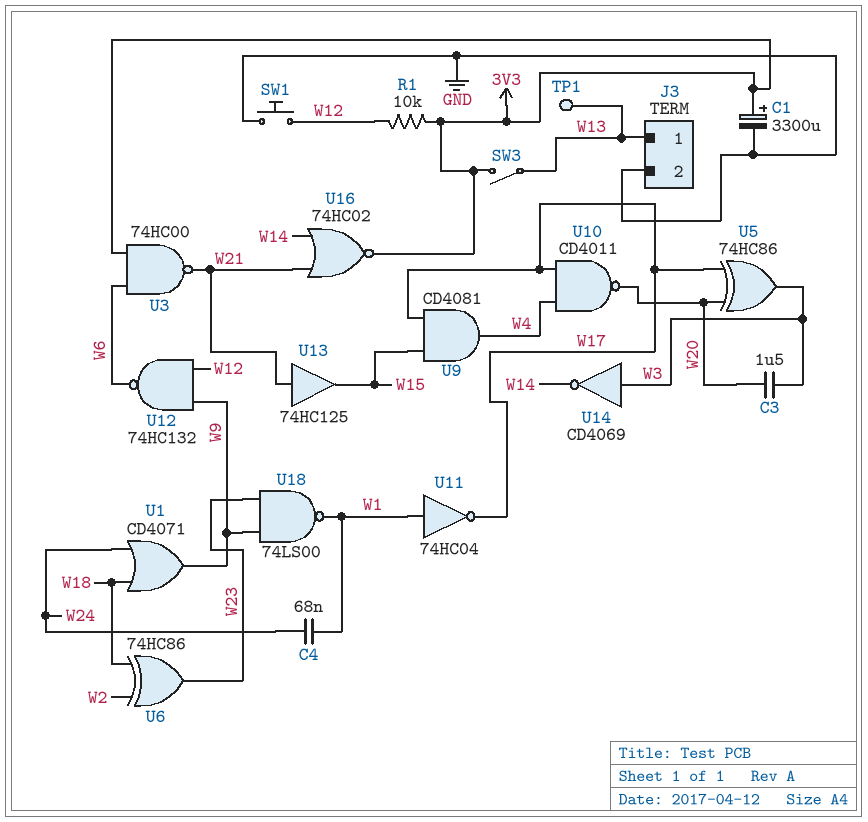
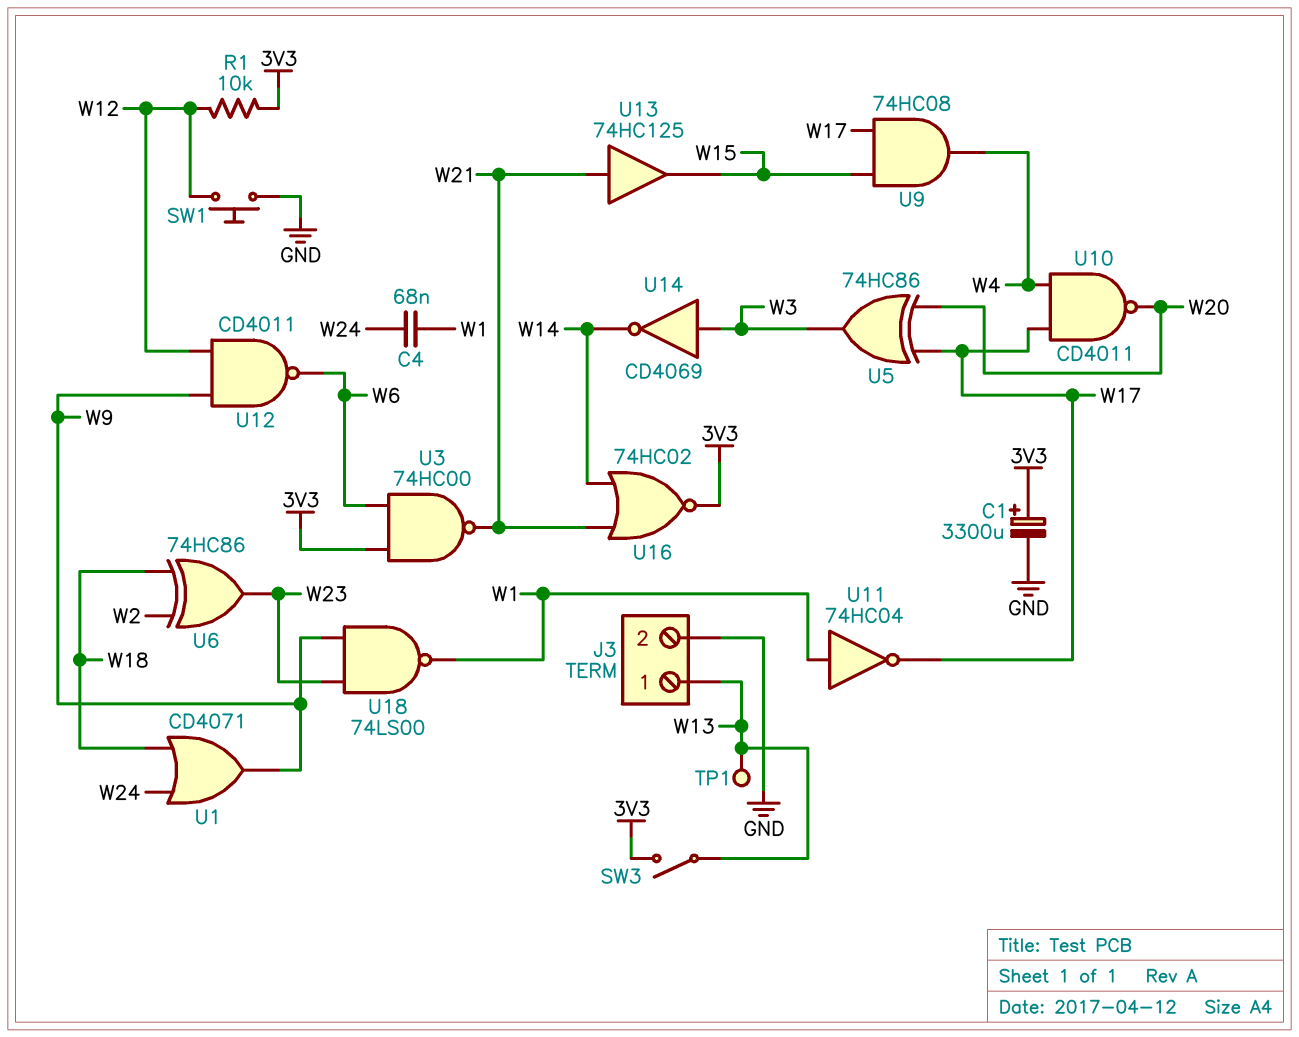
C3: 1.5uF (W3, W20) -> none
U9: AND CD4081 (in W15, in W17, out W4) -> AND 74HC08 (in W15, in W17, out W4)
U12: NAND 74HC132 (in W9, in W12, out W6) -> NAND CD4011 (in W9, in W12, out W6)

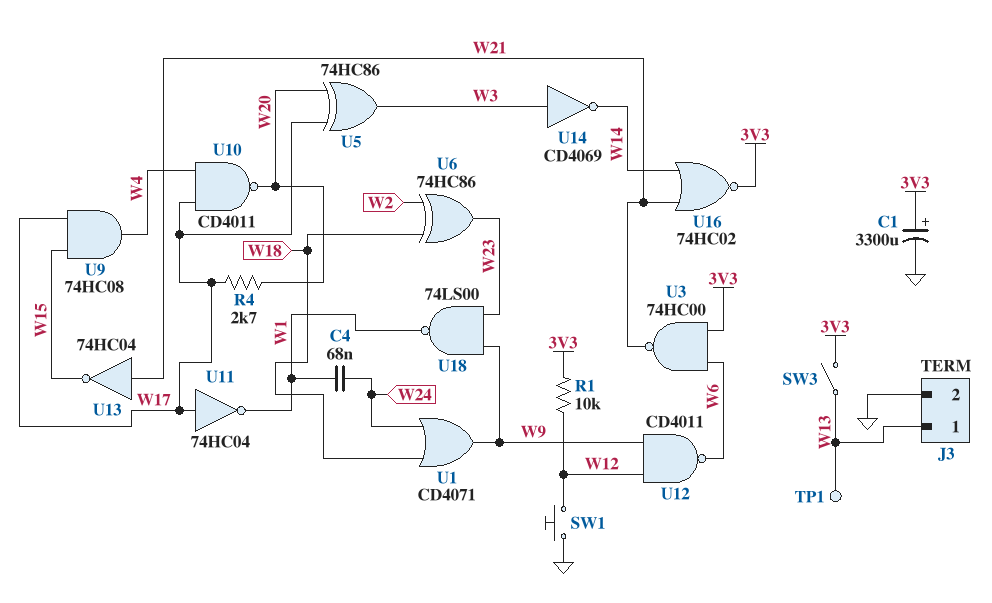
R4: none -> 2.7k (W17, W20)
U11: NOT 74HC04 (in W1, out W17) -> NOT 74HC04 (in W17, out W1)
U13: buffer 74HC125 (in W21, out W15) -> NOT 74HC04 (in W21, out W15)

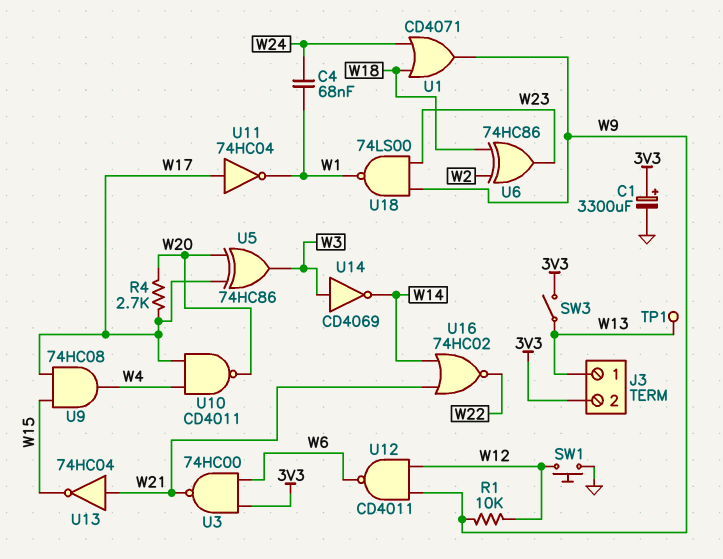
J3 pin 2: GND -> 3V3
R1: 10k (3V3, W12) -> 10k (W9, W12)
U16: NOR 74HC02 (in W14, in W21, out 3V3) -> NOR 74HC02 (in W14, in W21, out W22)

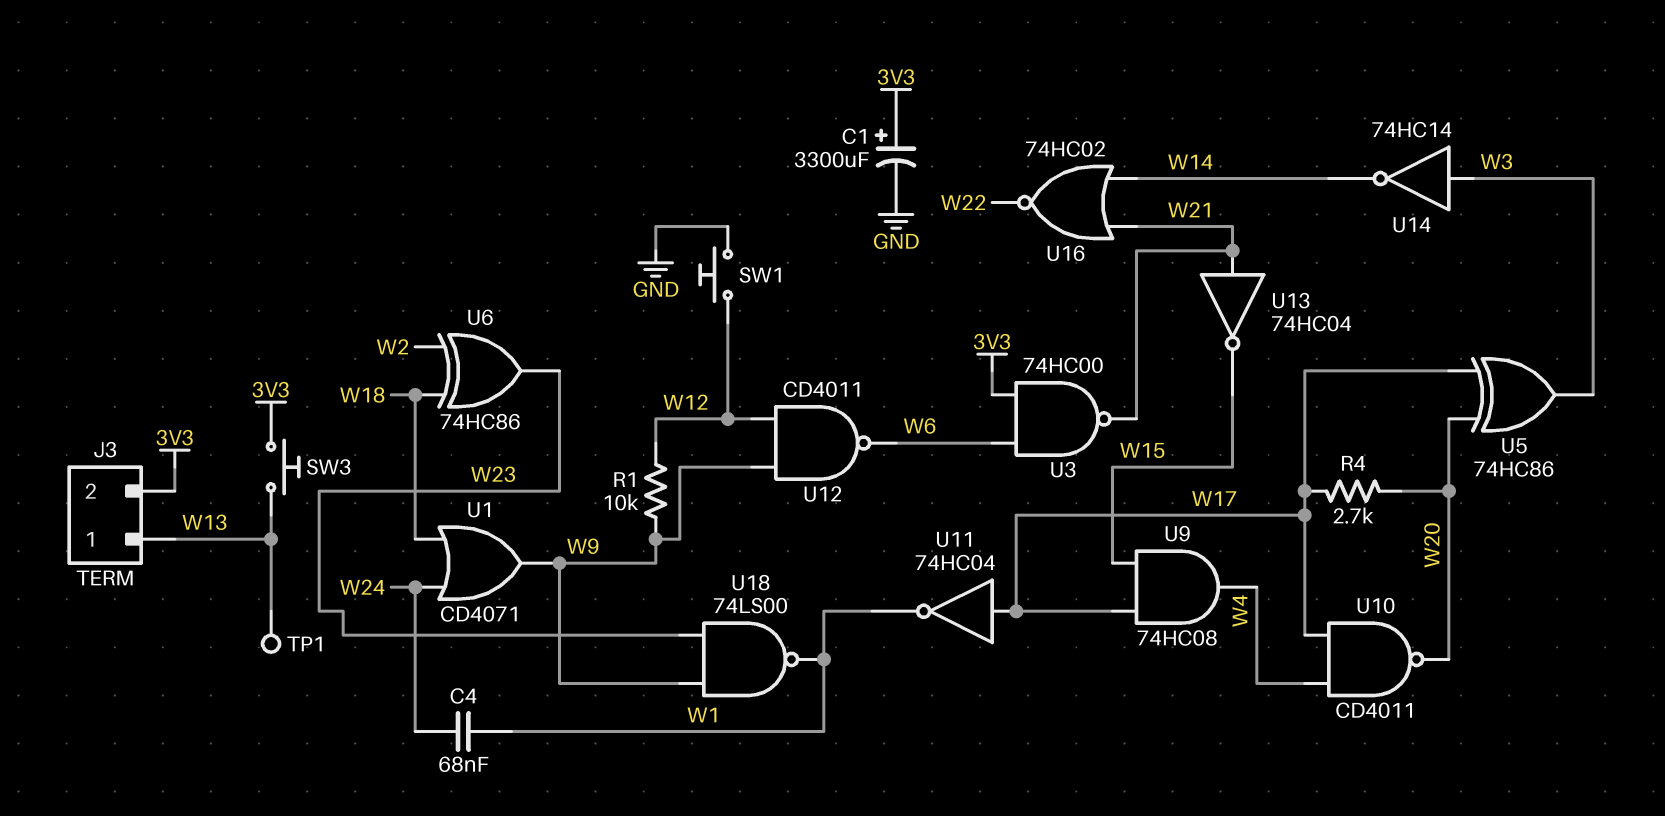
SW3: switch (3V3, W13) -> button (3V3, W13)
U14: NOT CD4069 (in W3, out W14) -> NOT 74HC14 (in W3, out W14)

